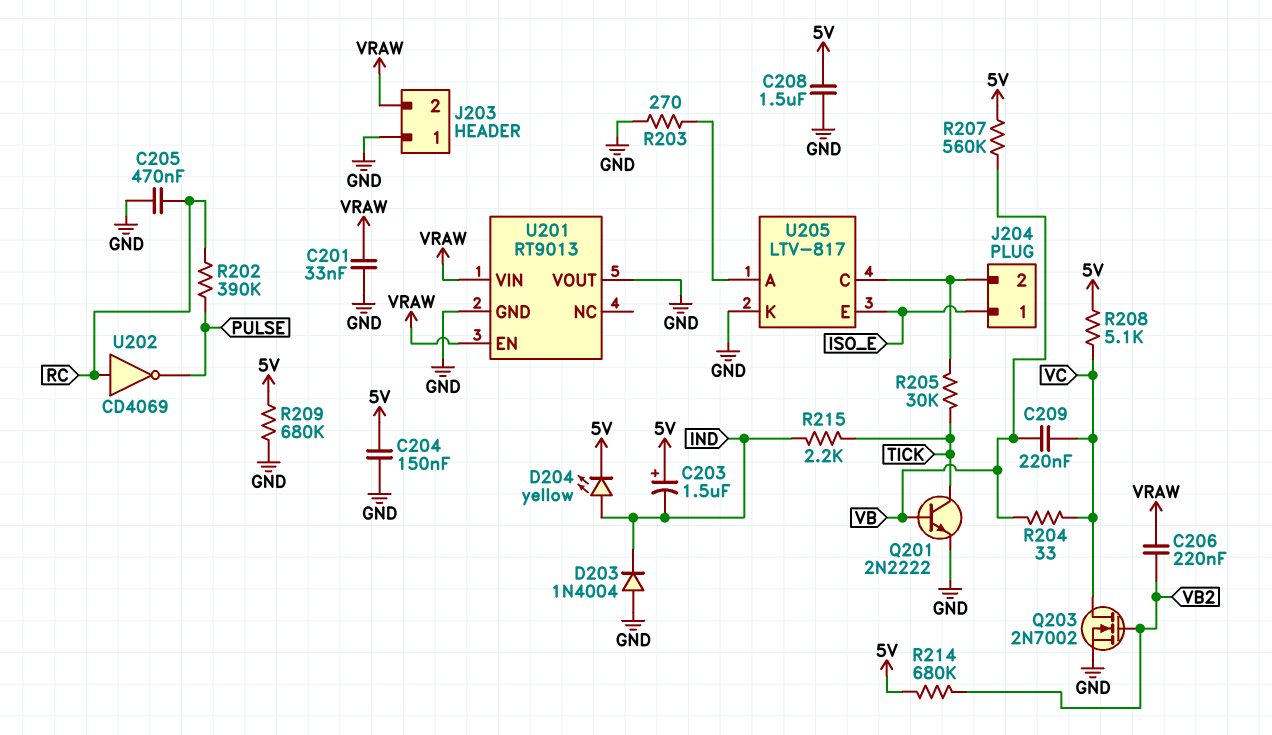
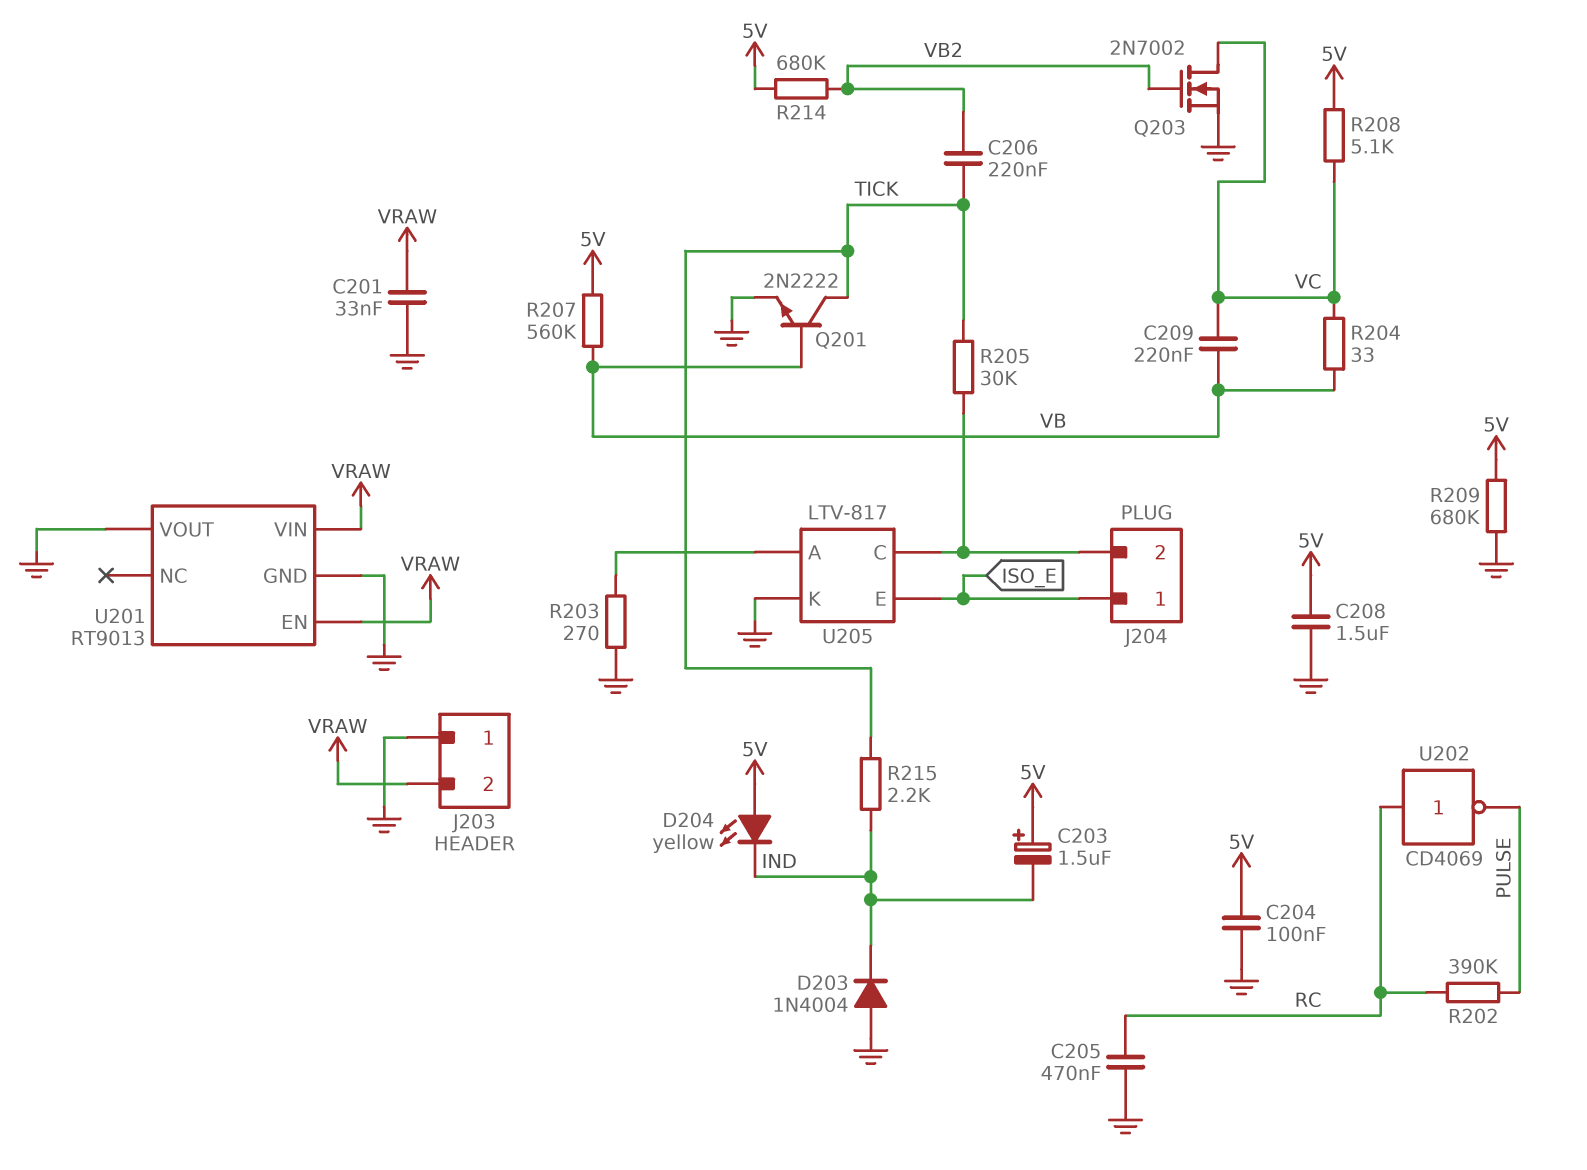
C204: 150nF (5V, GND) -> 100nF (5V, GND)
C206: 220nF (VB2, VRAW) -> 220nF (TICK, VB2)
D204: LED yellow (A IND, K 5V) -> LED yellow (A 5V, K IND)

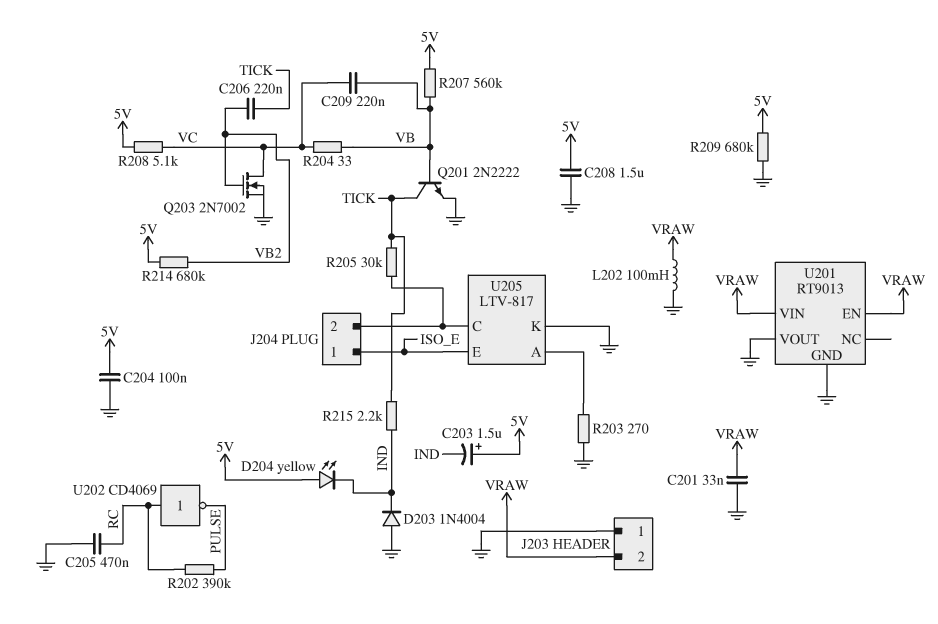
L202: none -> 100mH (GND, VRAW)

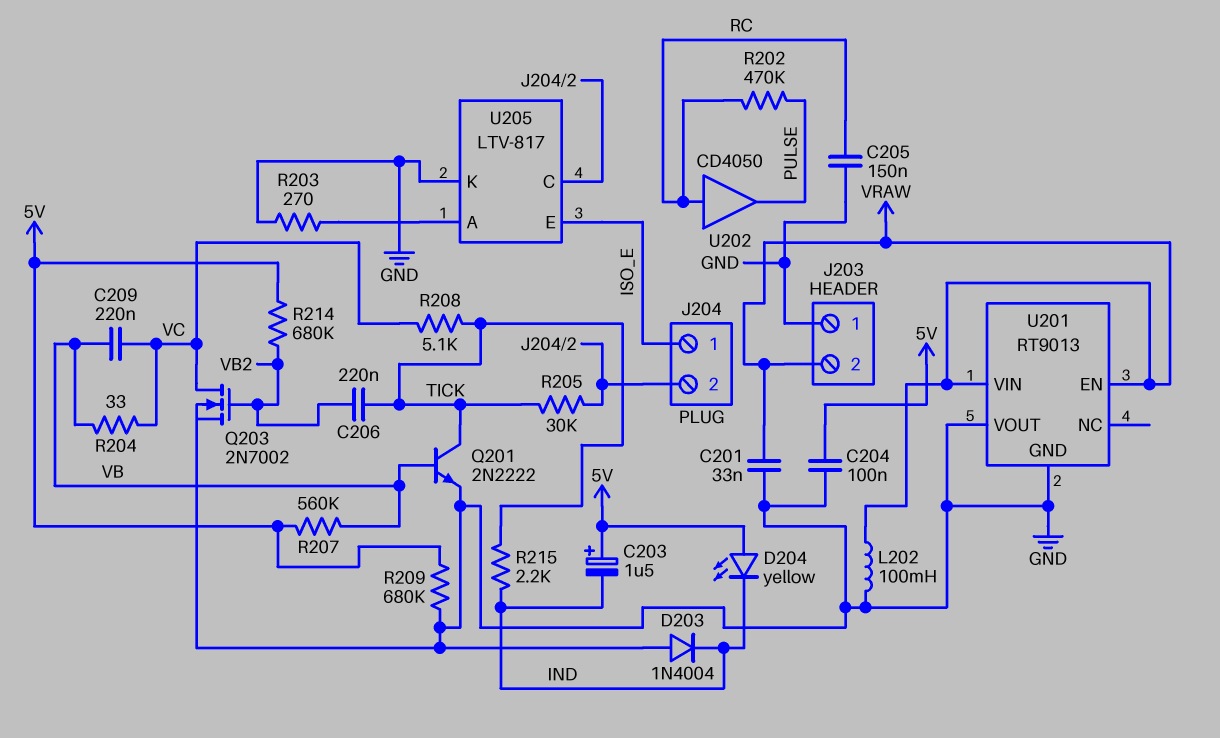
C205: 470nF (GND, RC) -> 150nF (GND, RC)
C208: 1.5uF (5V, GND) -> none
R202: 390k (PULSE, RC) -> 470k (PULSE, RC)
R208: 5.1k (5V, VC) -> 5.1k (TICK, VC)
U202: NOT CD4069 (in RC, out PULSE) -> buffer CD4050 (in RC, out PULSE)

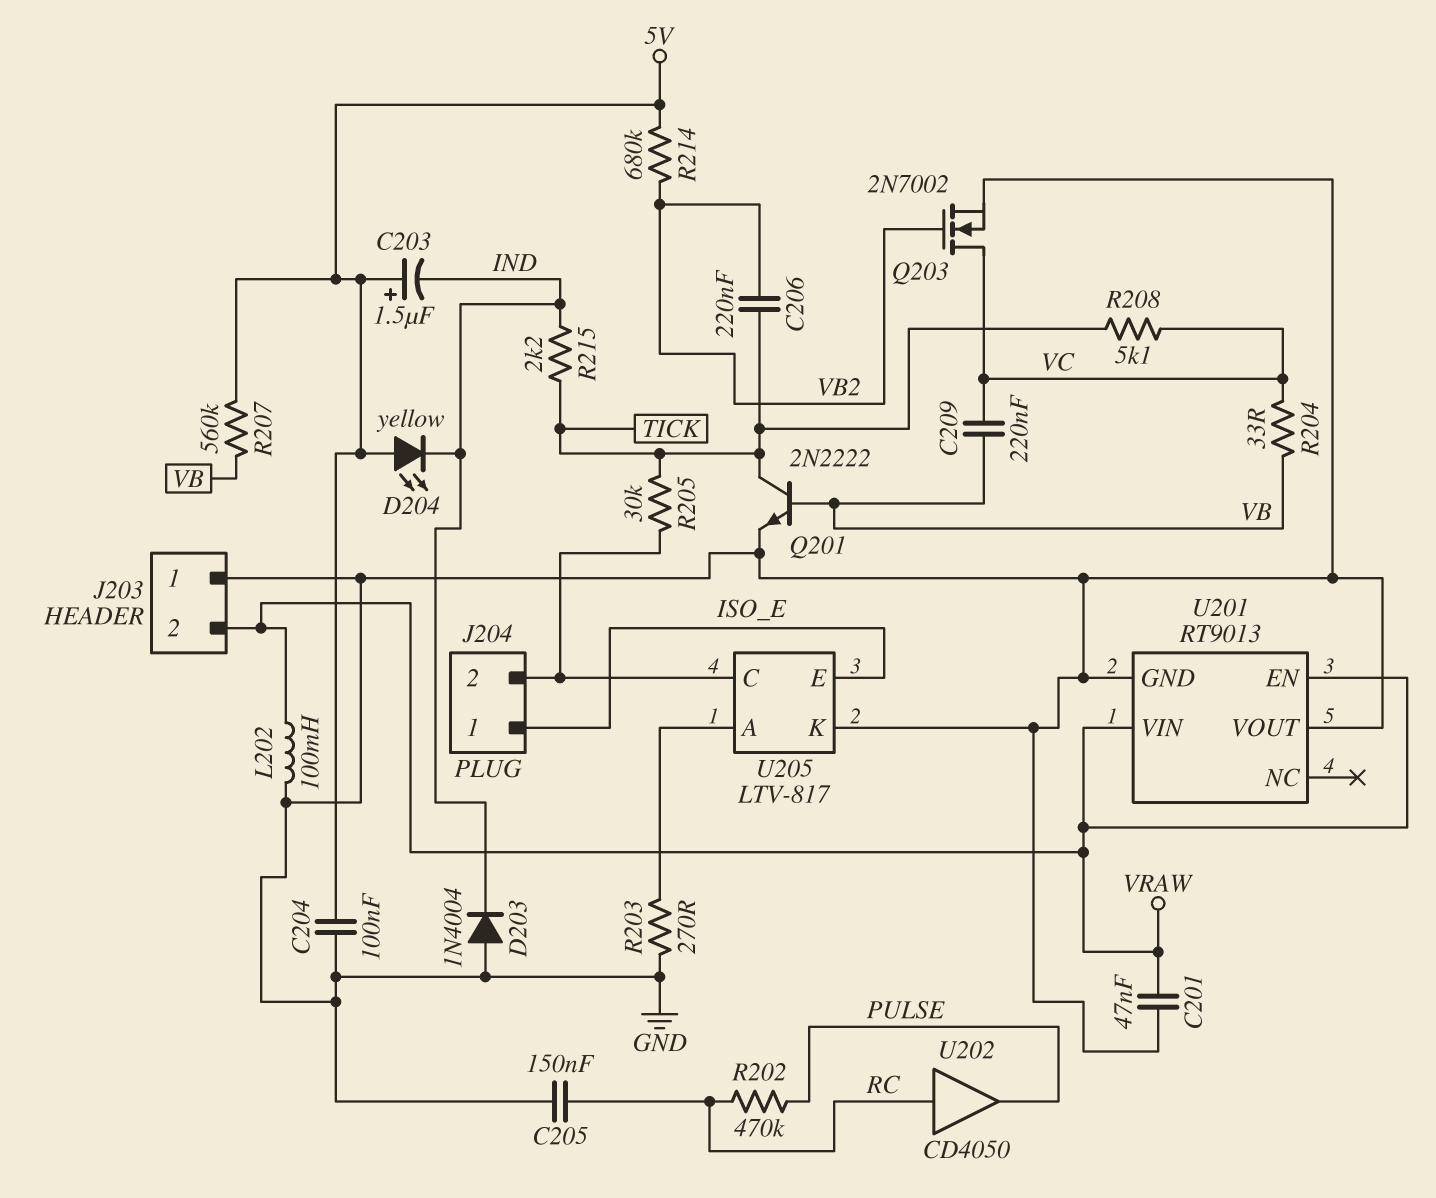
C201: 33nF (GND, VRAW) -> 47nF (GND, VRAW)
R209: 680k (5V, GND) -> none

